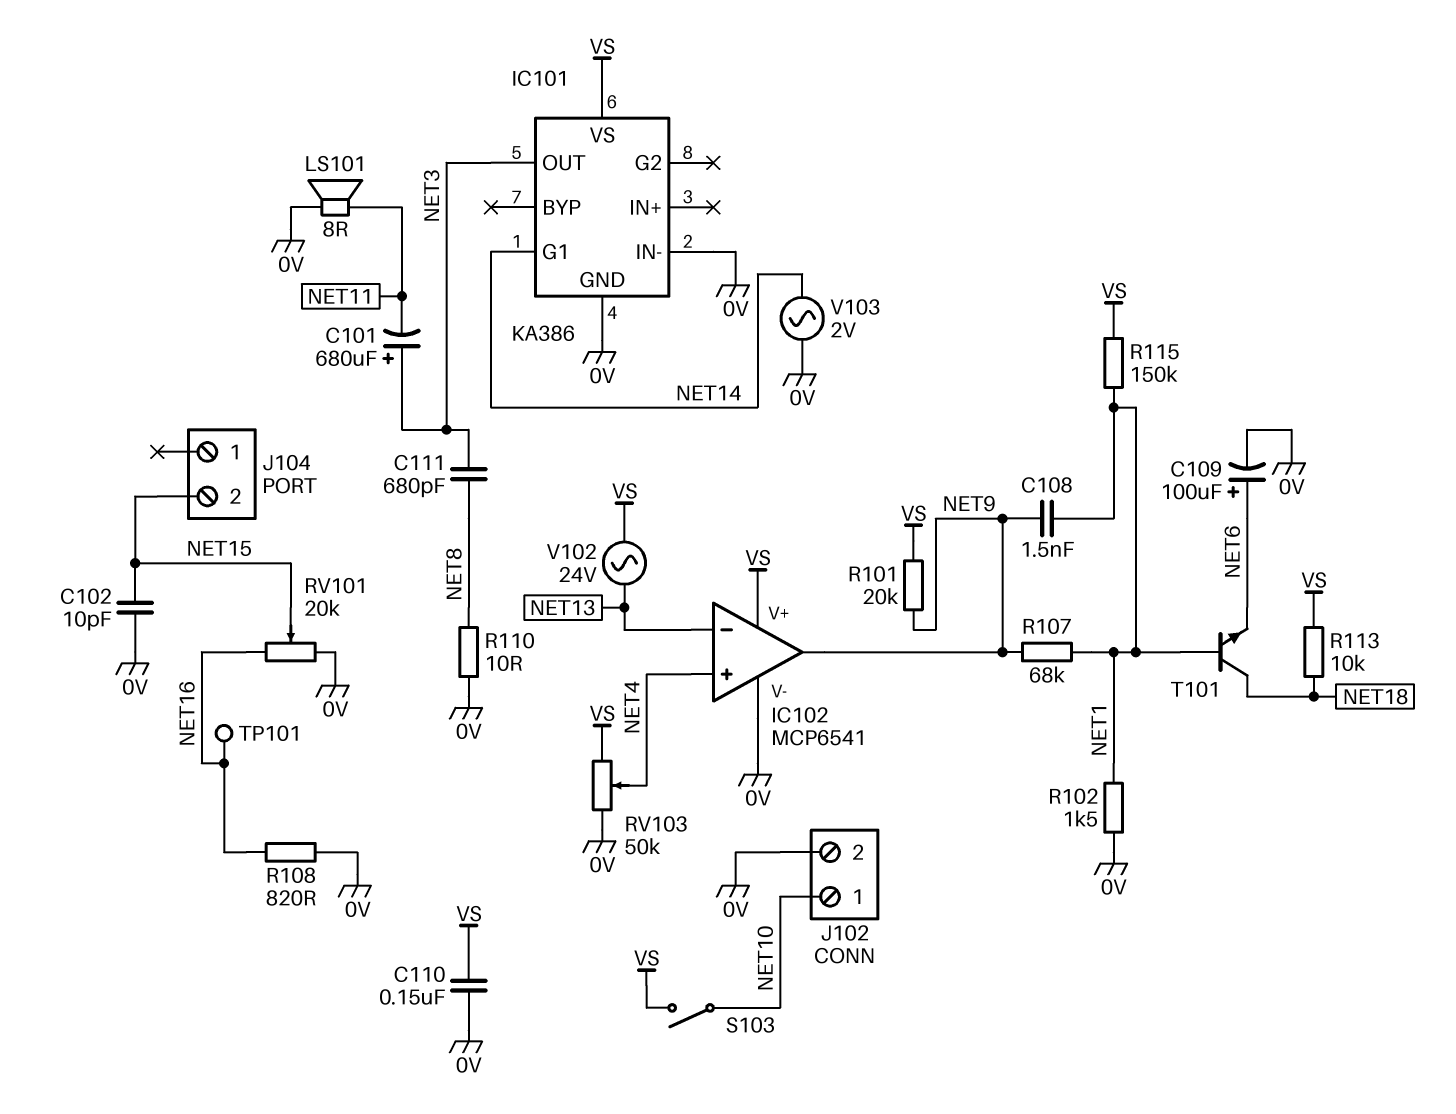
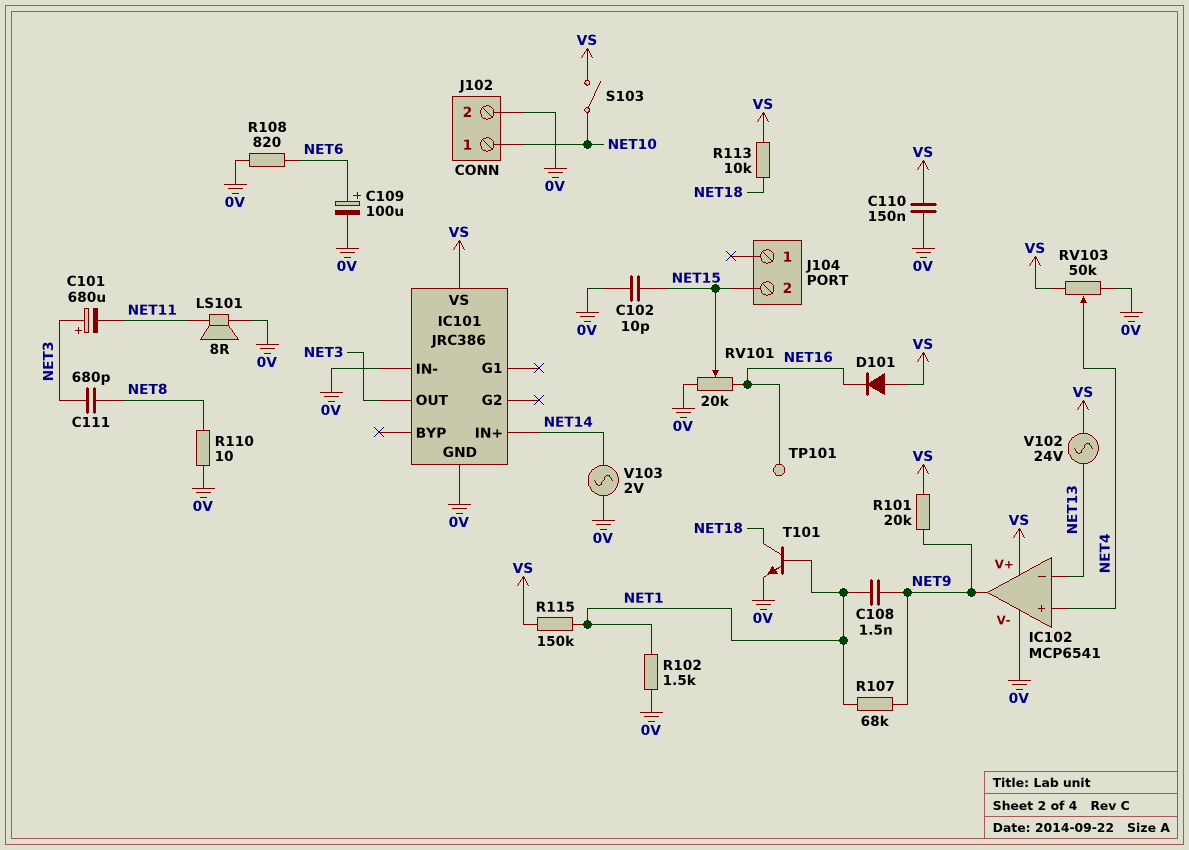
D101: none -> diode (A VS, K NET16)
IC101: KA386 -> JRC386
IC101 pin G1: NET14 -> none
IC101 pin IN+: none -> NET14
R108: 820 (0V, NET16) -> 820 (0V, NET6)
T101: NPN (B NET1, C NET18, E NET6) -> NPN (B NET1, C NET18, E 0V)

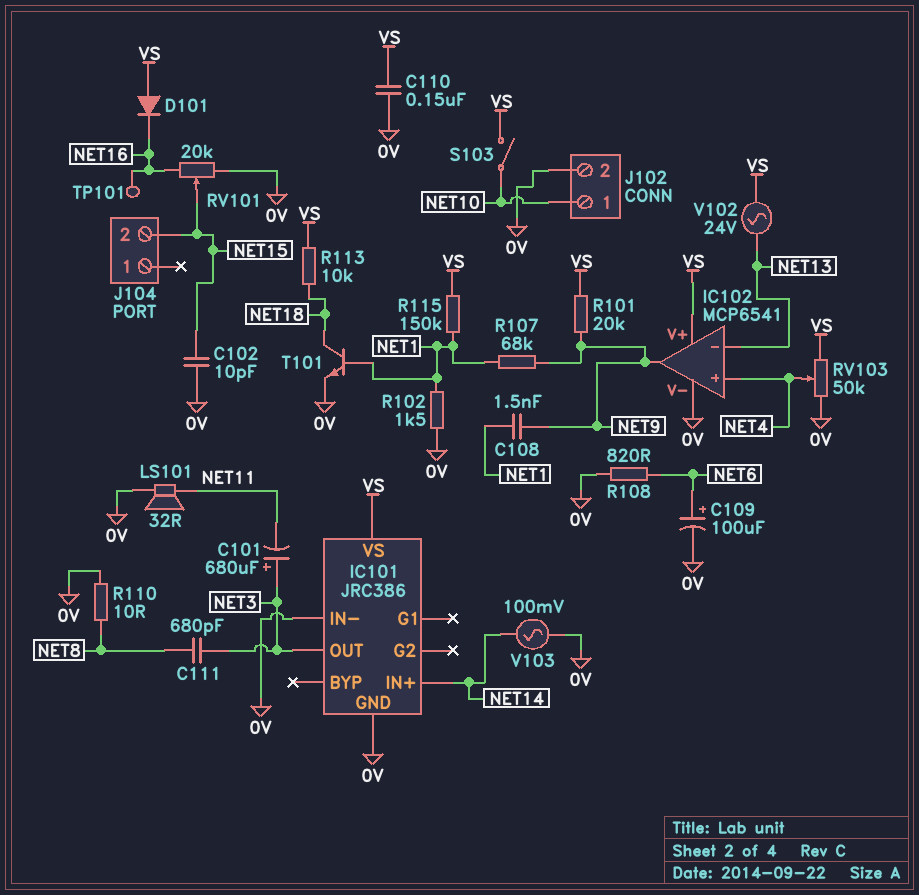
LS101: speaker 8R (0V, NET11) -> speaker 32R (0V, NET11)
V103: AC 2V (0V, NET14) -> AC 100mV (0V, NET14)

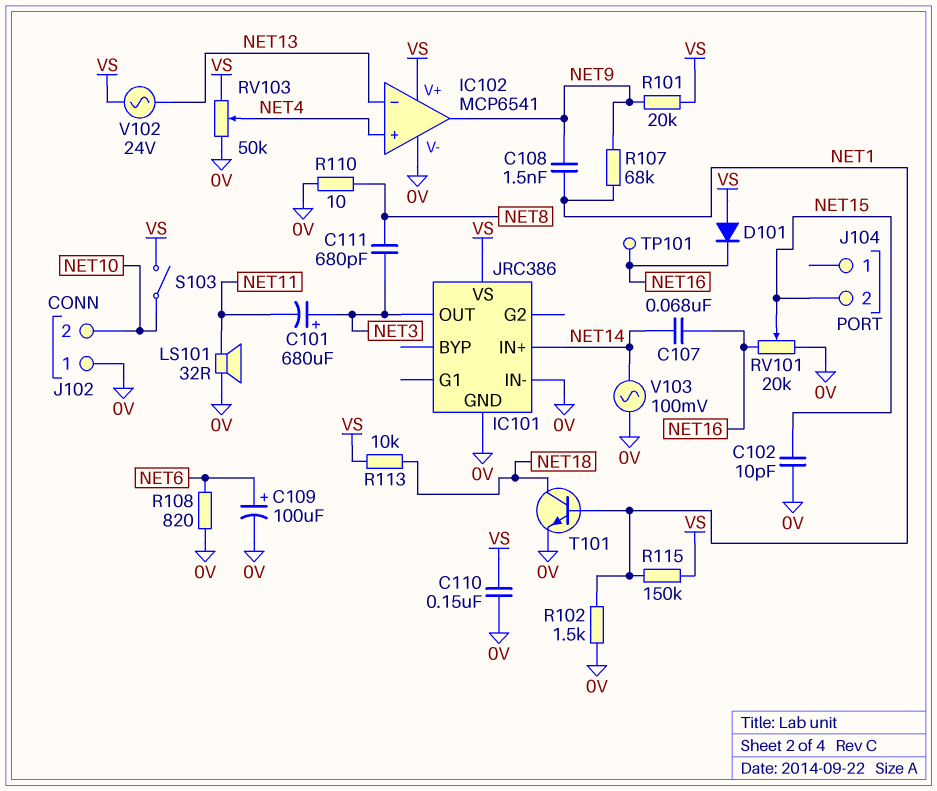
C107: none -> 68nF (NET14, NET16)
J102 pin 1: NET10 -> 0V
J102 pin 2: 0V -> NET10

